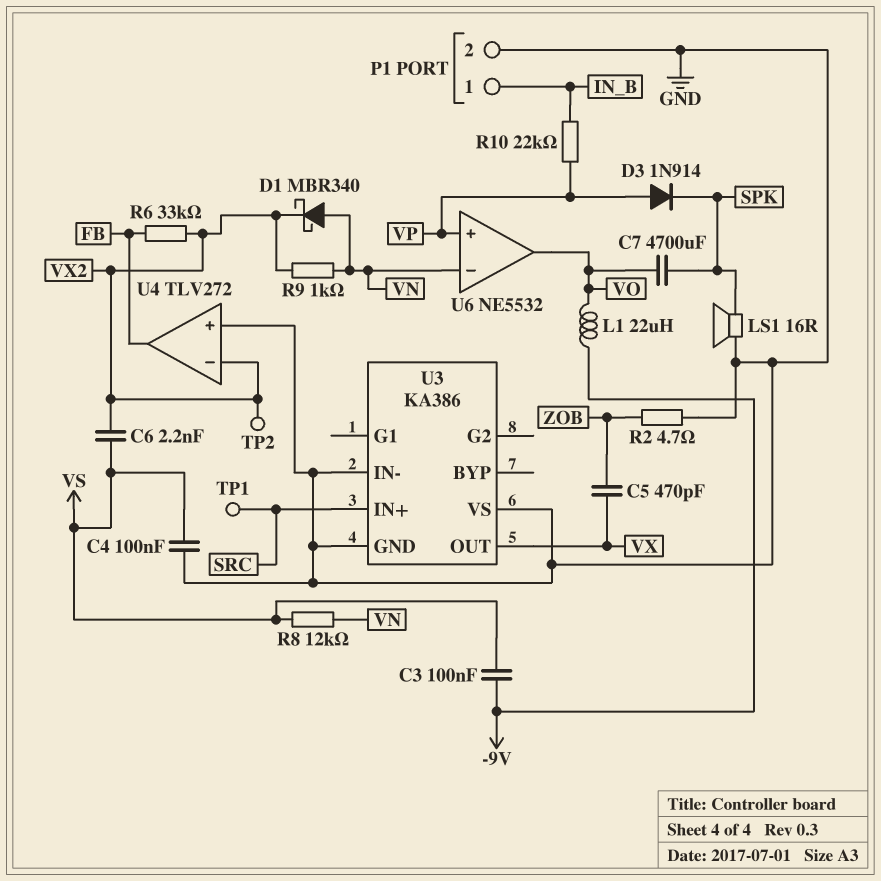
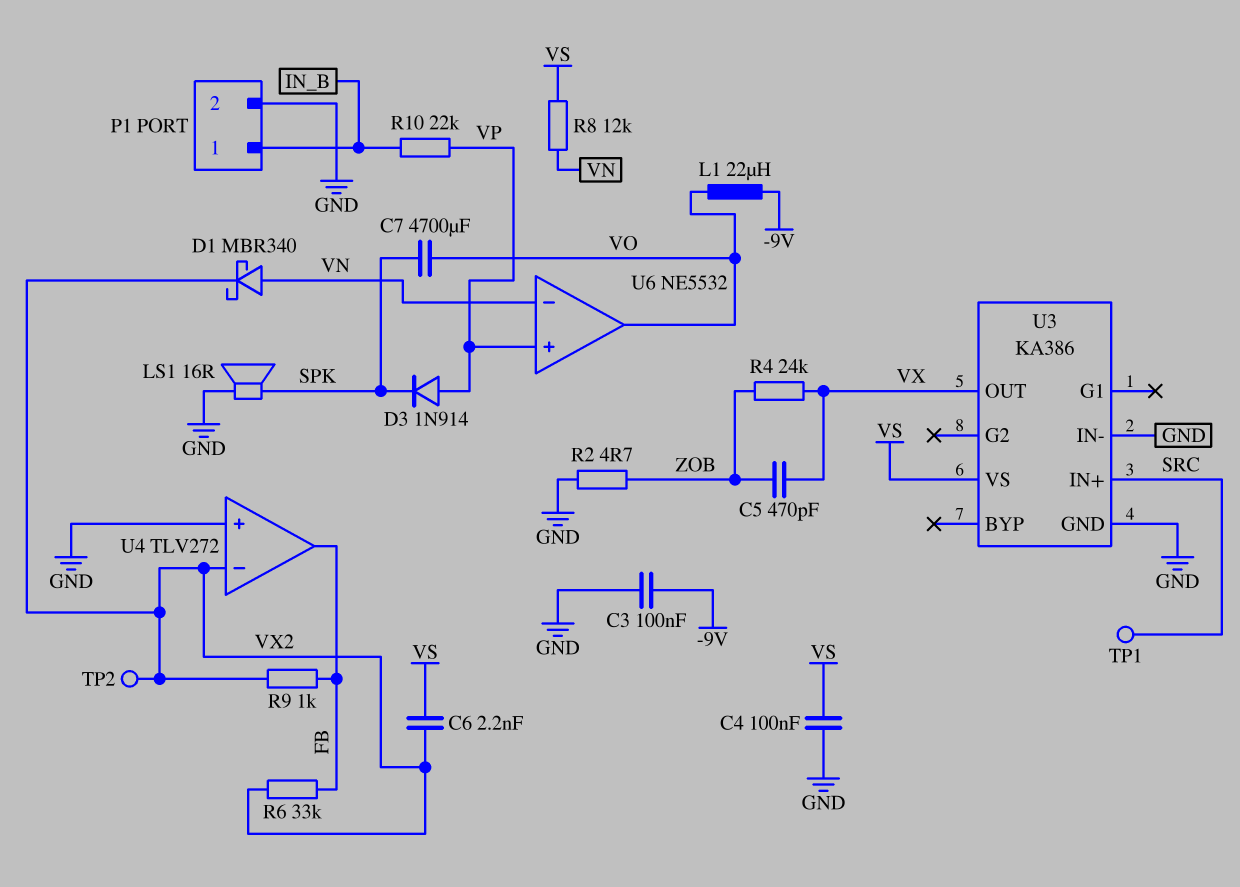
C3: 100nF (-9V, VS) -> 100nF (-9V, GND)
R4: none -> 24k (VX, ZOB)
R9: 1k (VN, VX2) -> 1k (FB, VX2)
U3 pin VS: GND -> VS

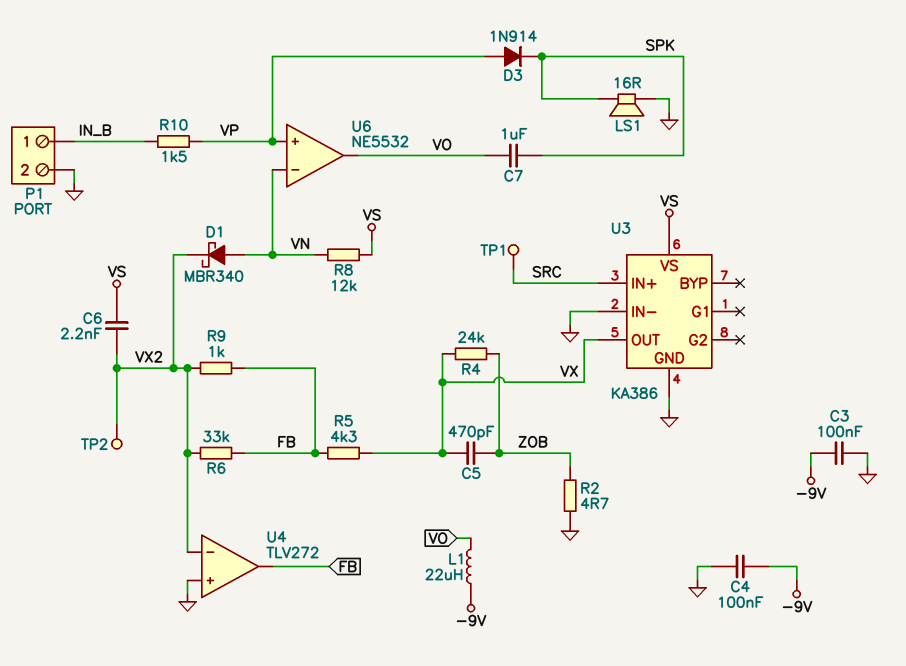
C4: 100nF (GND, VS) -> 100nF (-9V, GND)
C7: 4700uF (SPK, VO) -> 1uF (SPK, VO)
R5: none -> 4.3k (FB, VX)
R10: 22k (IN_B, VP) -> 1.5k (IN_B, VP)

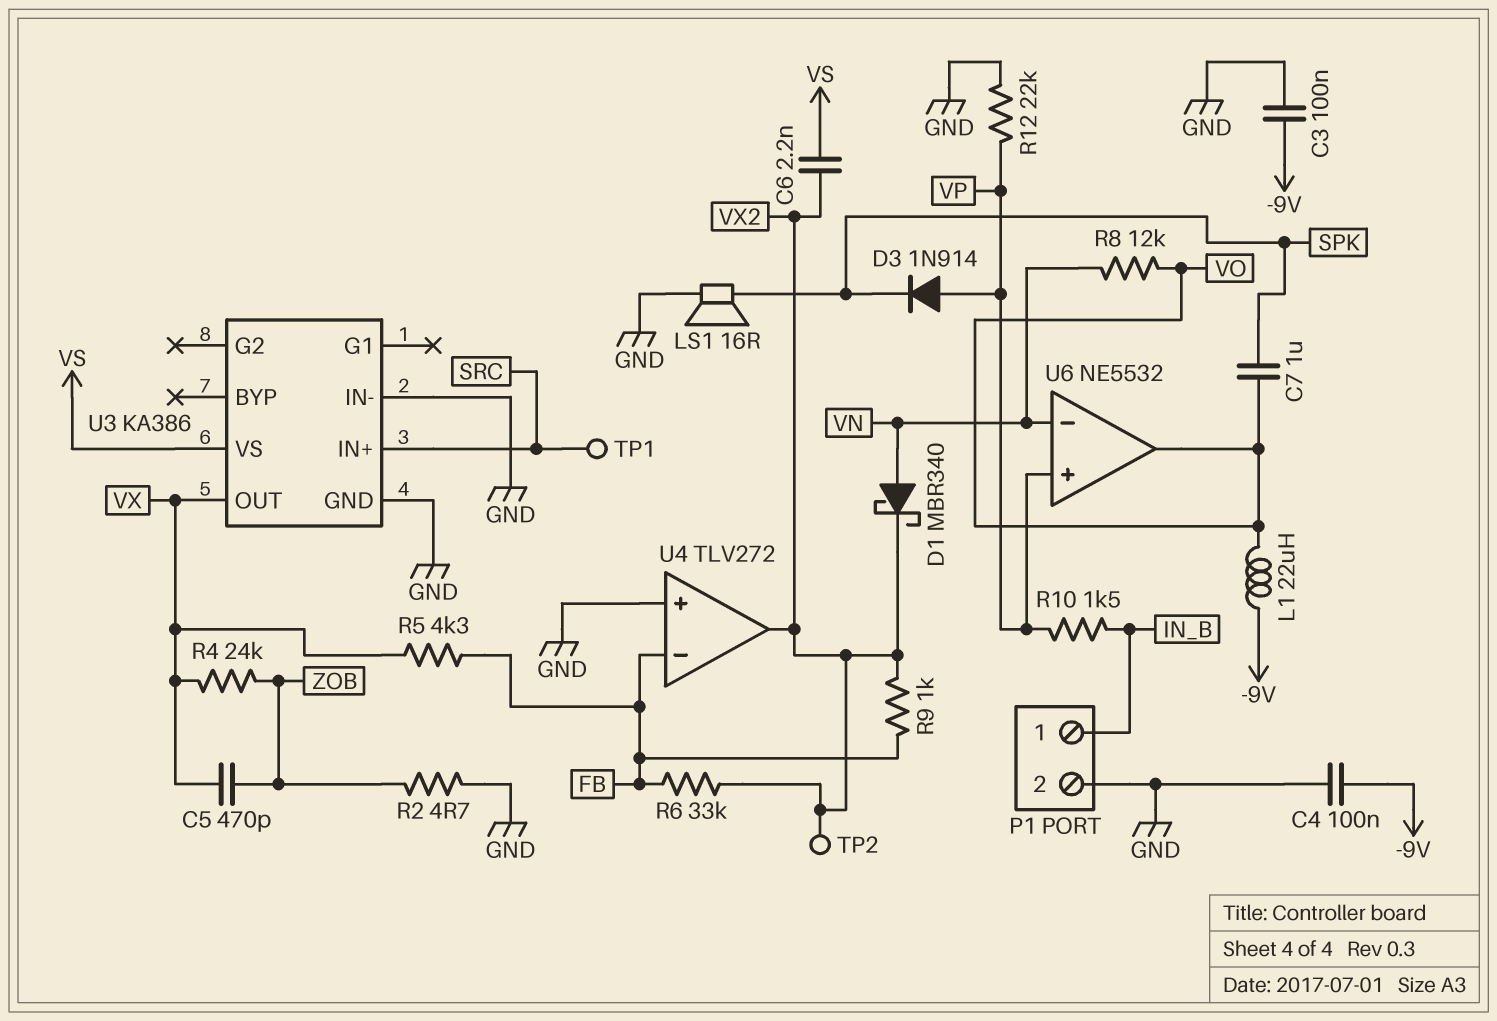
R8: 12k (VN, VS) -> 12k (VN, VO)
R12: none -> 22k (GND, VP)
U4 pin in-: VX2 -> FB
U4 pin out: FB -> VX2

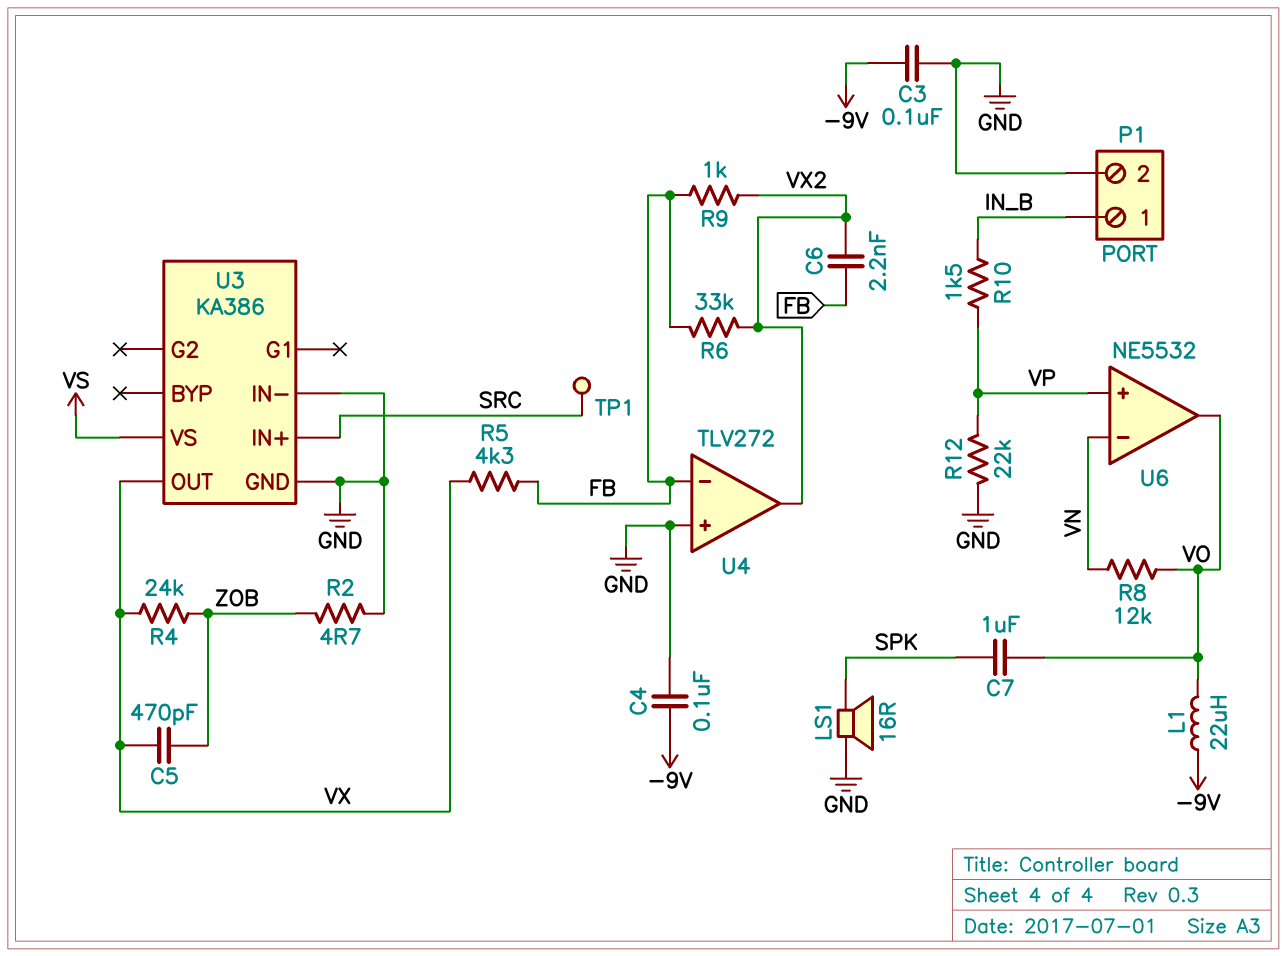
C6: 2.2nF (VS, VX2) -> 2.2nF (FB, VX2)
D1: schottky MBR340 (A VN, K VX2) -> none
D3: diode 1N914 (A VP, K SPK) -> none
TP2: test point (VX2) -> none

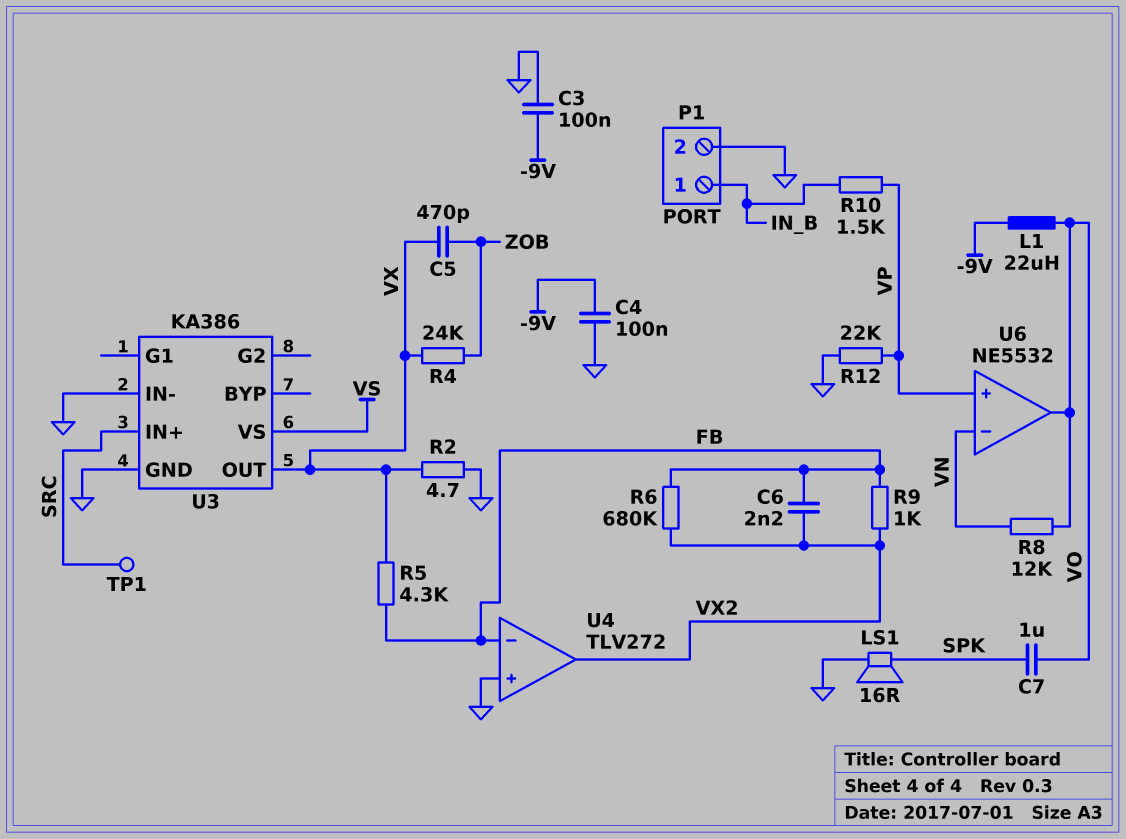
R2: 4.7 (GND, ZOB) -> 4.7 (GND, VX)
R6: 33k (FB, VX2) -> 680k (FB, VX2)

